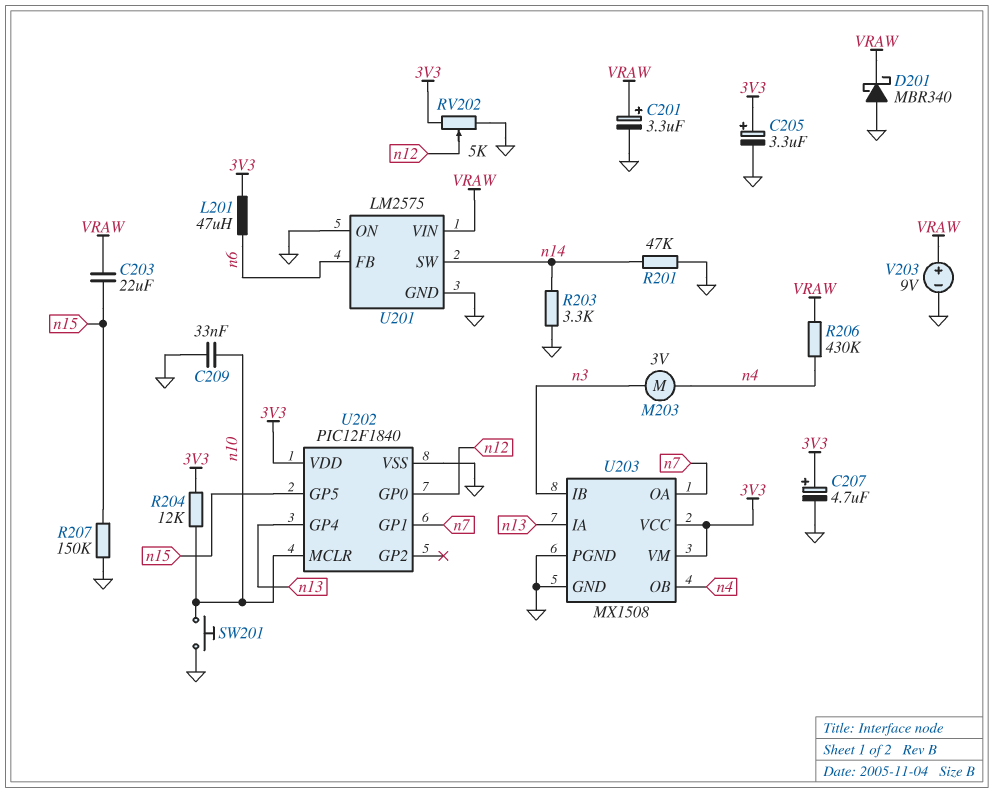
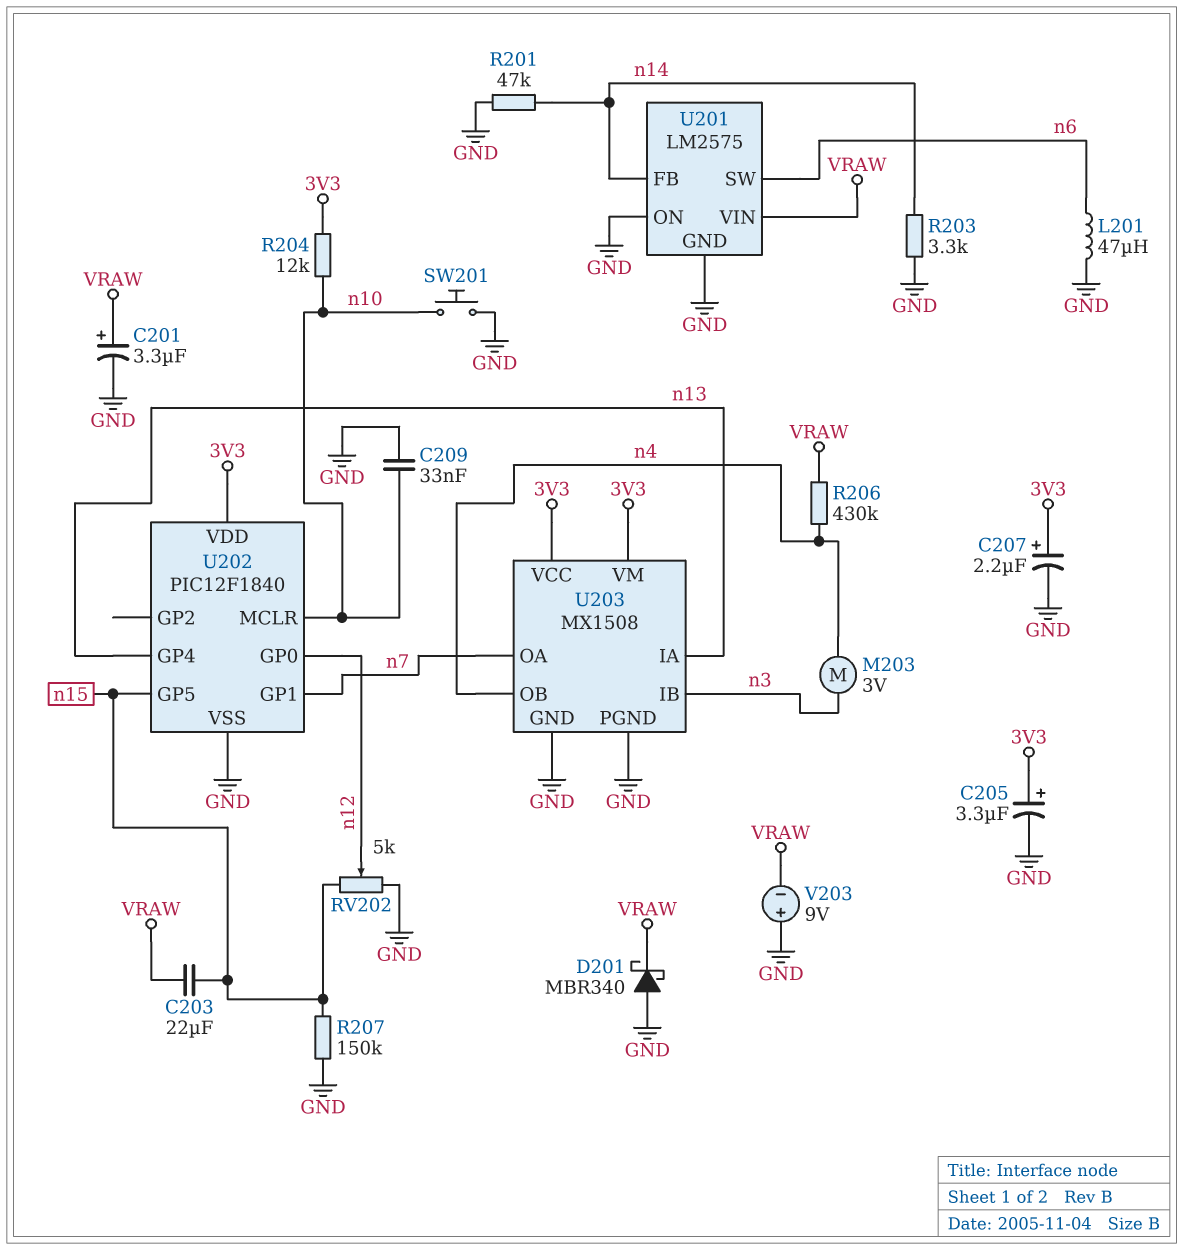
C207: 4.7uF (plus 3V3, minus GND) -> 2.2uF (plus 3V3, minus GND)
L201: 47uH (3V3, n6) -> 47uH (GND, n6)
RV202: 5k (3V3, GND, wiper n12) -> 5k (GND, n15, wiper n12)
U201 pin FB: n6 -> n14
U201 pin SW: n14 -> n6
V203: 9V (plus VRAW, minus GND) -> 9V (plus GND, minus VRAW)

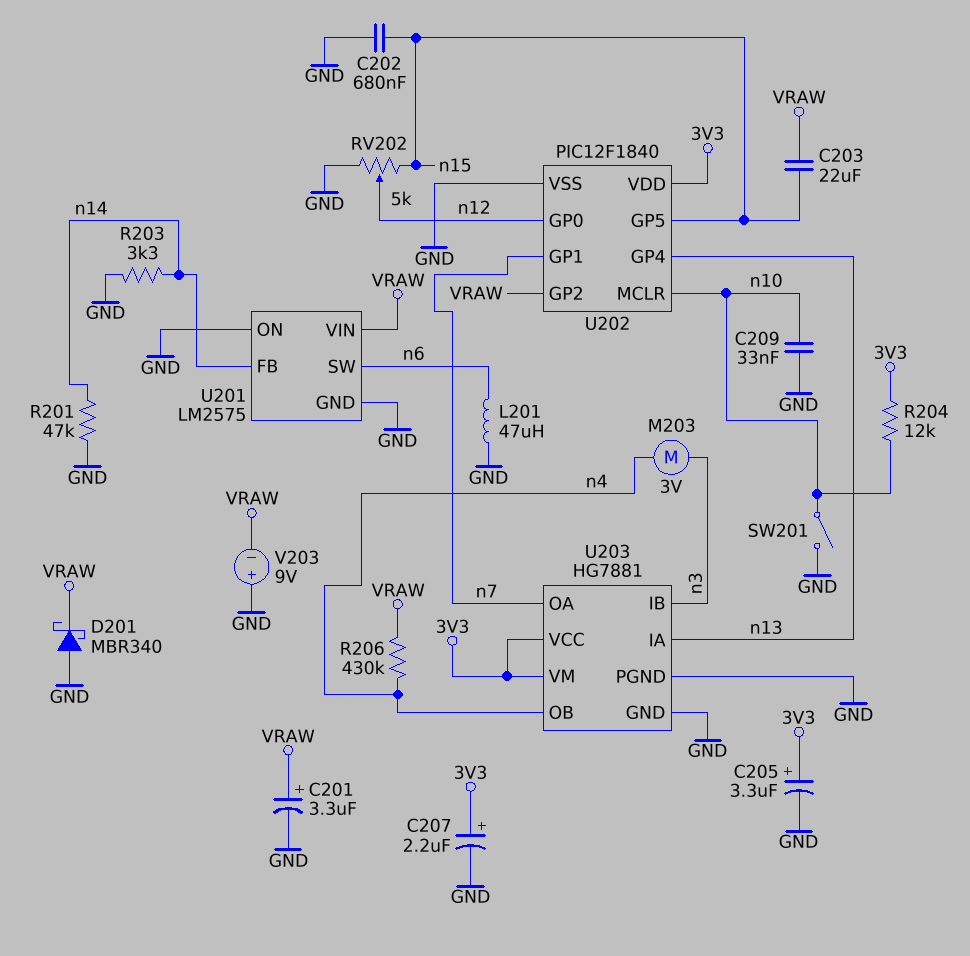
C202: none -> 680nF (GND, n15)
R207: 150k (GND, n15) -> none
SW201: button (GND, n10) -> switch (GND, n10)
U202 pin GP2: none -> VRAW
U203: MX1508 -> HG7881

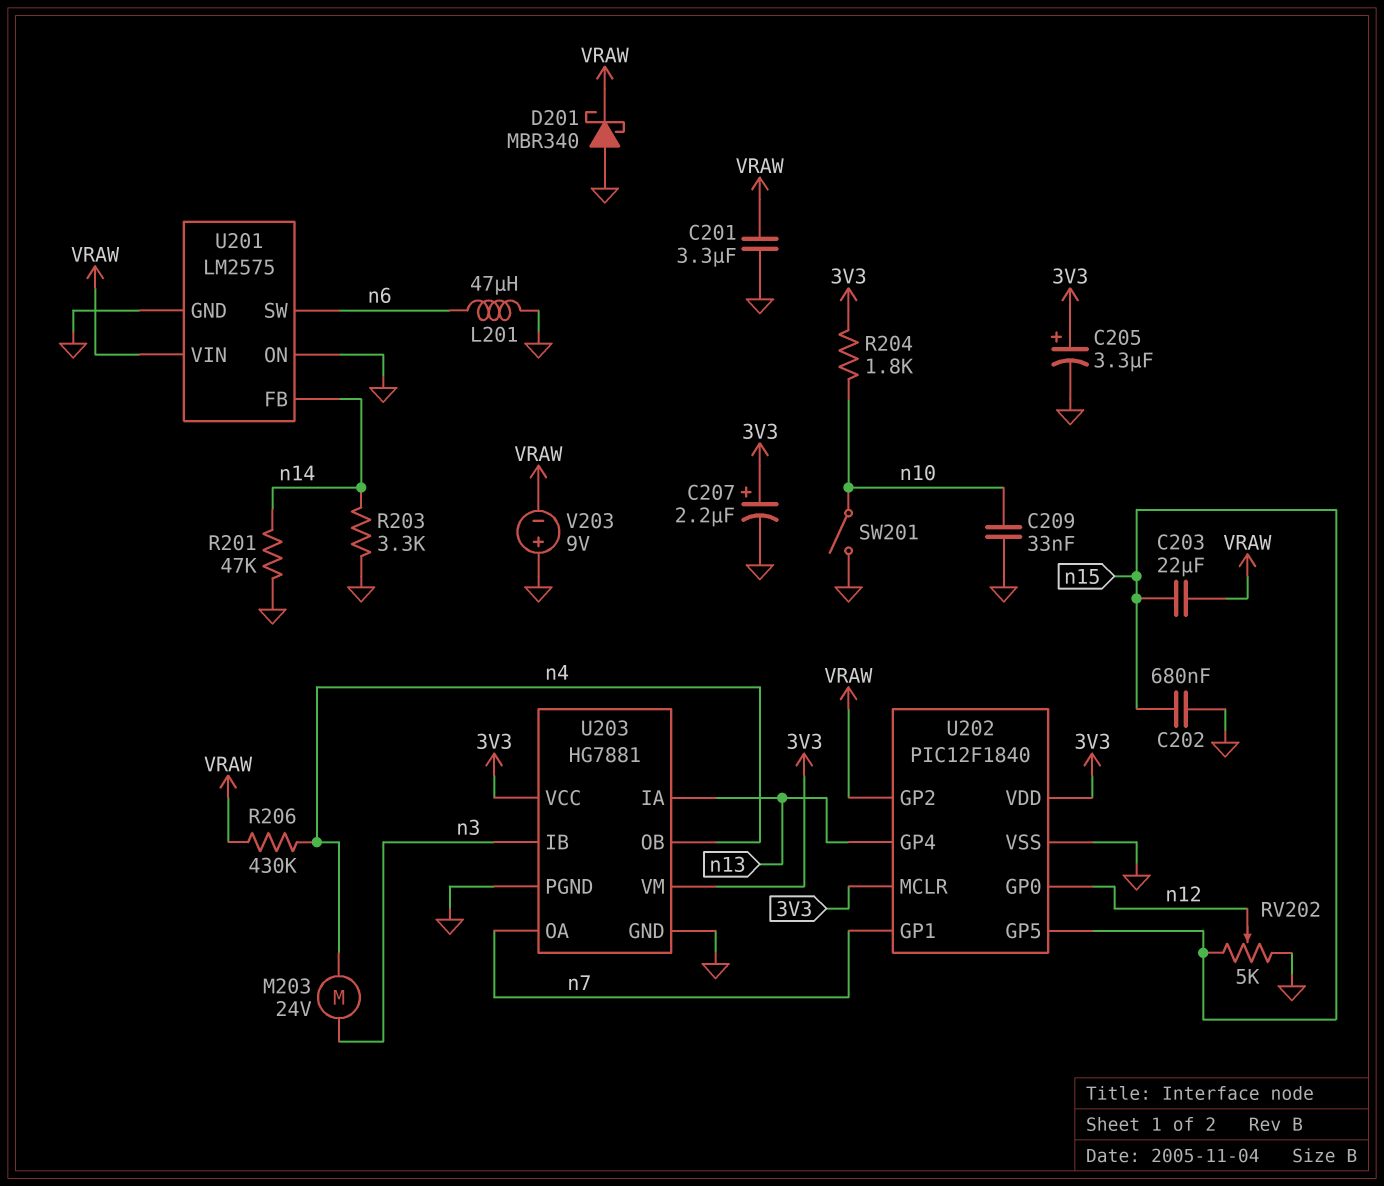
C201: 3.3uF (plus VRAW, minus GND) -> 3.3uF (GND, VRAW)
M203: motor 3V (n3, n4) -> motor 24V (n3, n4)
R204: 12k (3V3, n10) -> 1.8k (3V3, n10)
U202 pin MCLR: n10 -> 3V3

